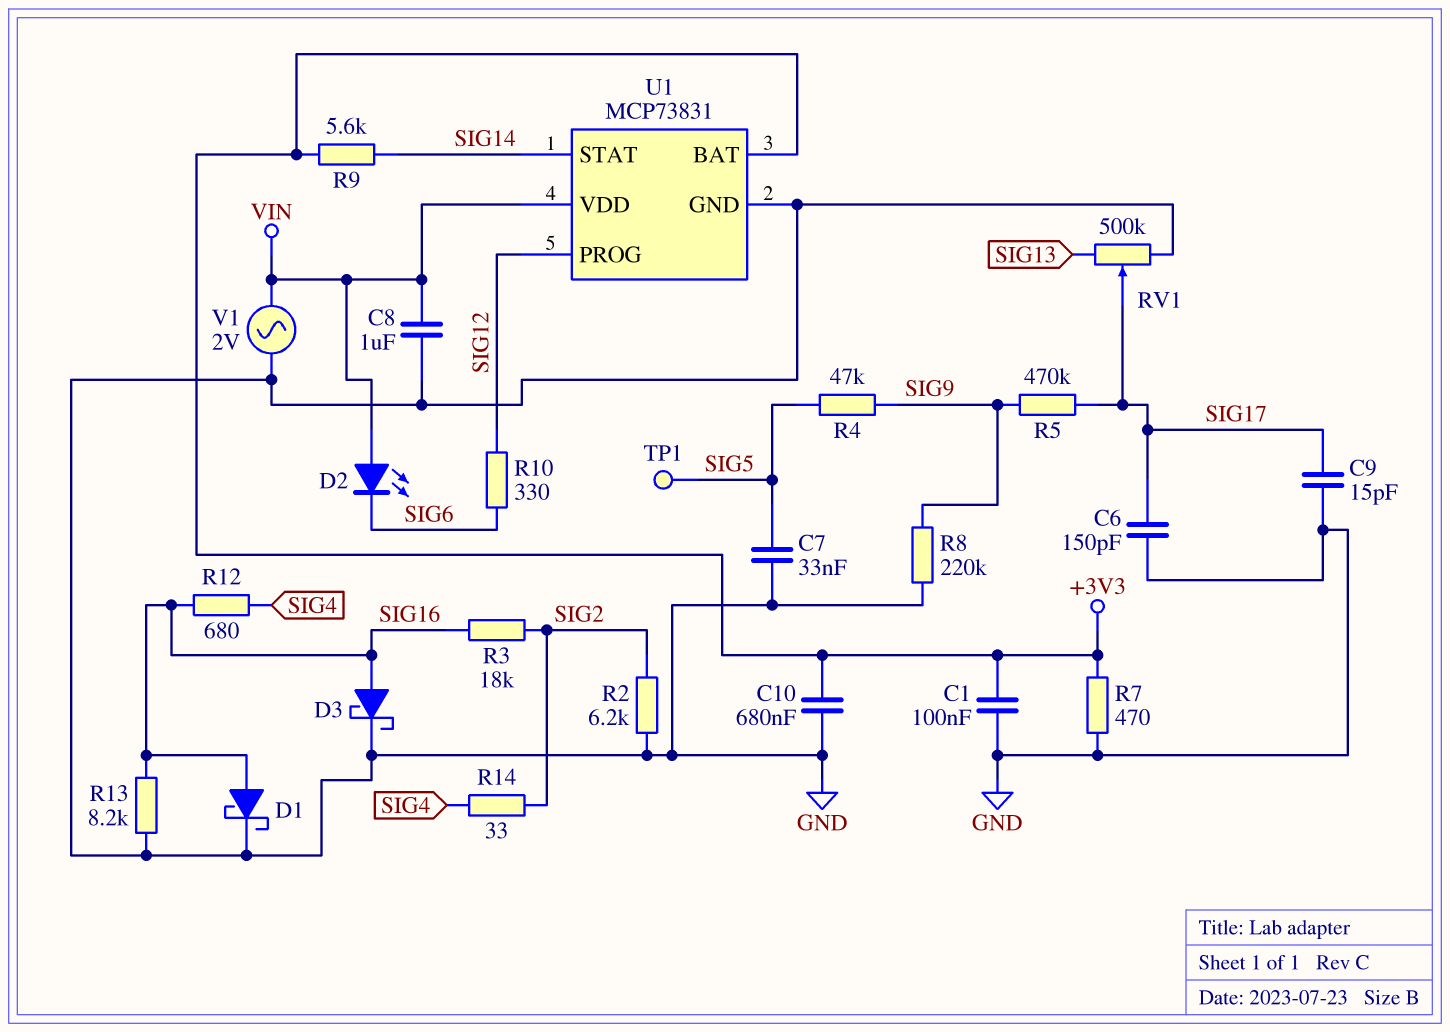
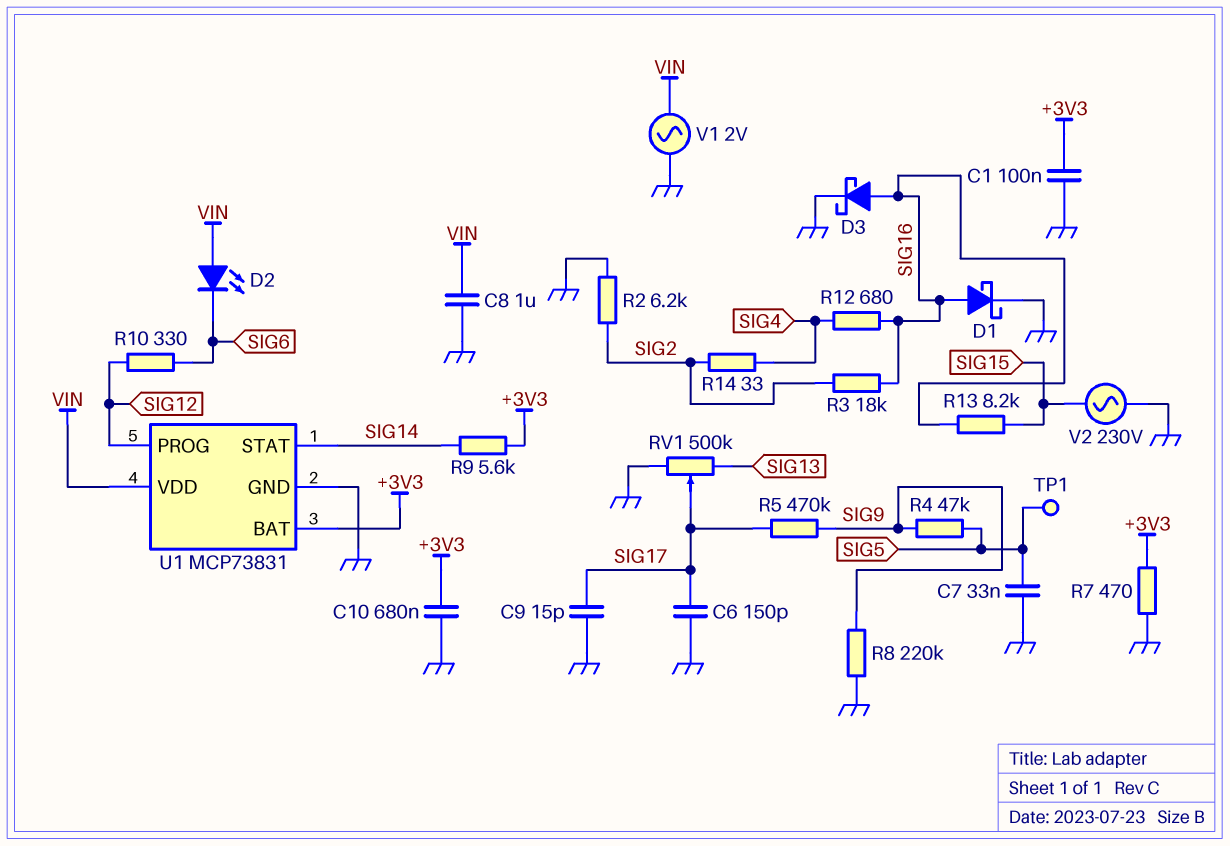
R13: 8.2k (GND, SIG16) -> 8.2k (SIG15, SIG16)
V2: none -> AC 230V (GND, SIG15)

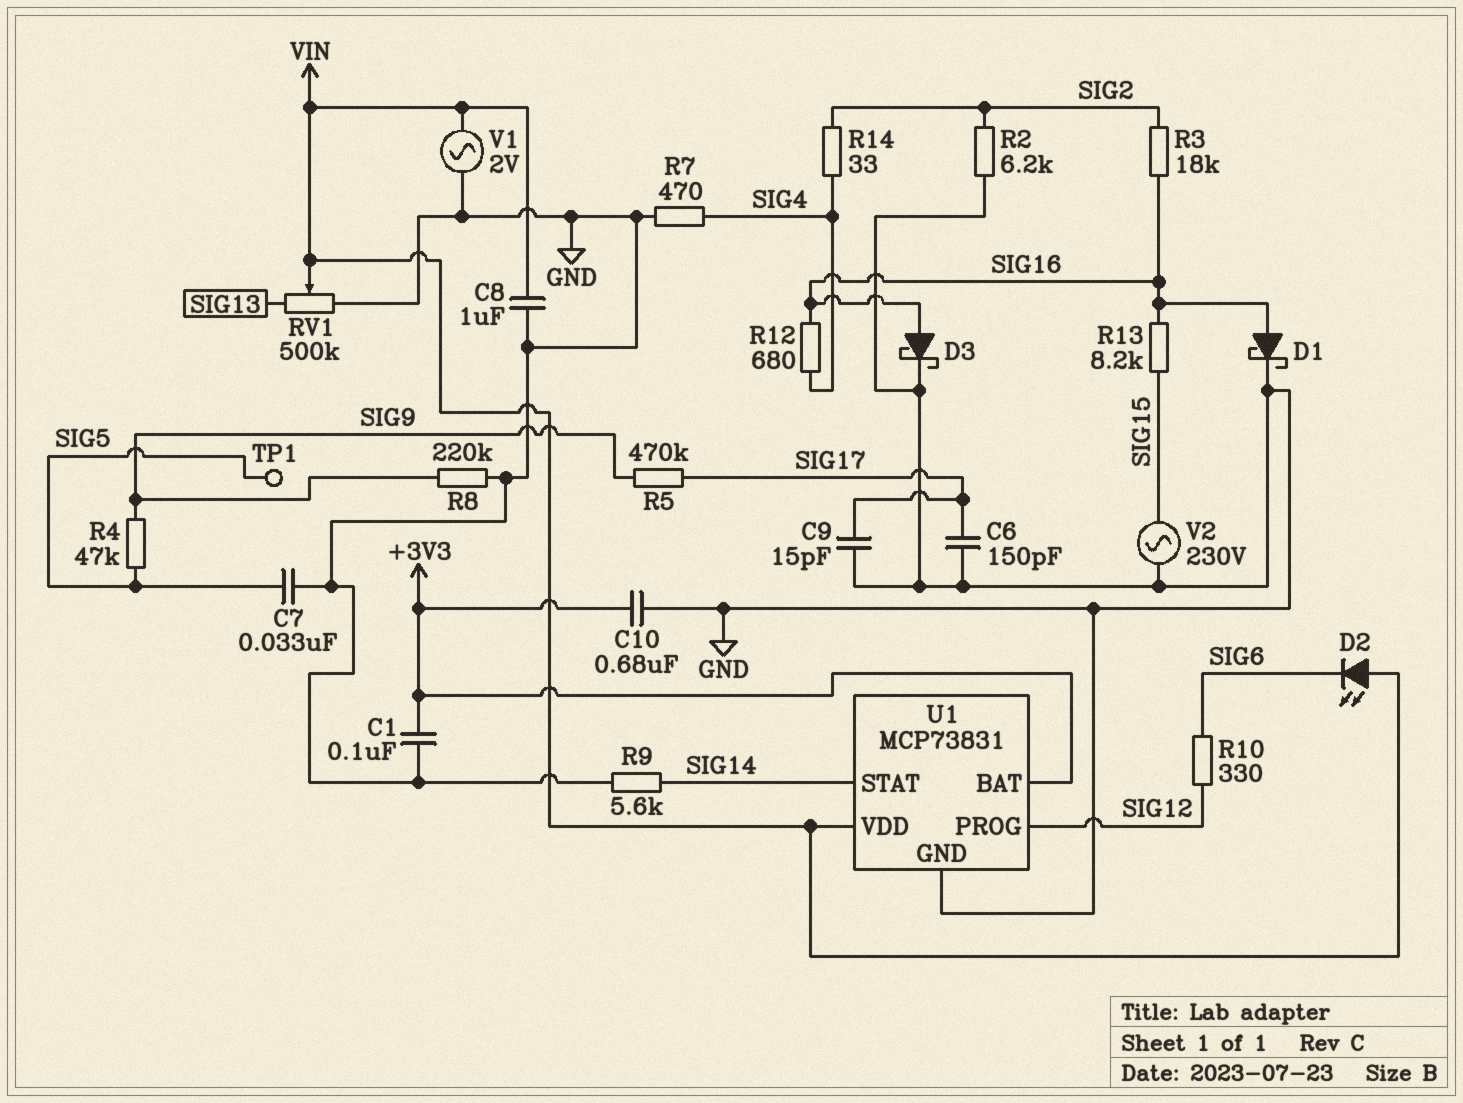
R7: 470 (+3V3, GND) -> 470 (GND, SIG4)
R9: 5.6k (+3V3, SIG14) -> 5.6k (GND, SIG14)
RV1: 500k (GND, SIG13, wiper SIG17) -> 500k (GND, SIG13, wiper VIN)

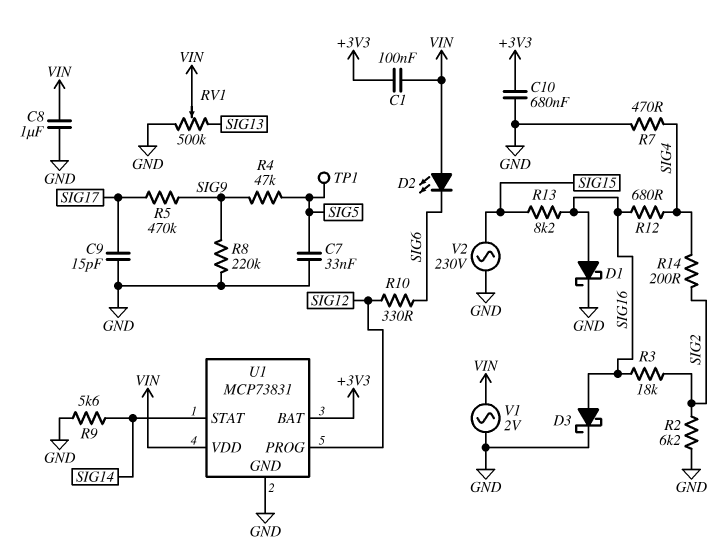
C1: 100nF (+3V3, GND) -> 100nF (+3V3, VIN)
C6: 150pF (GND, SIG17) -> none
R14: 33 (SIG2, SIG4) -> 200 (SIG2, SIG4)

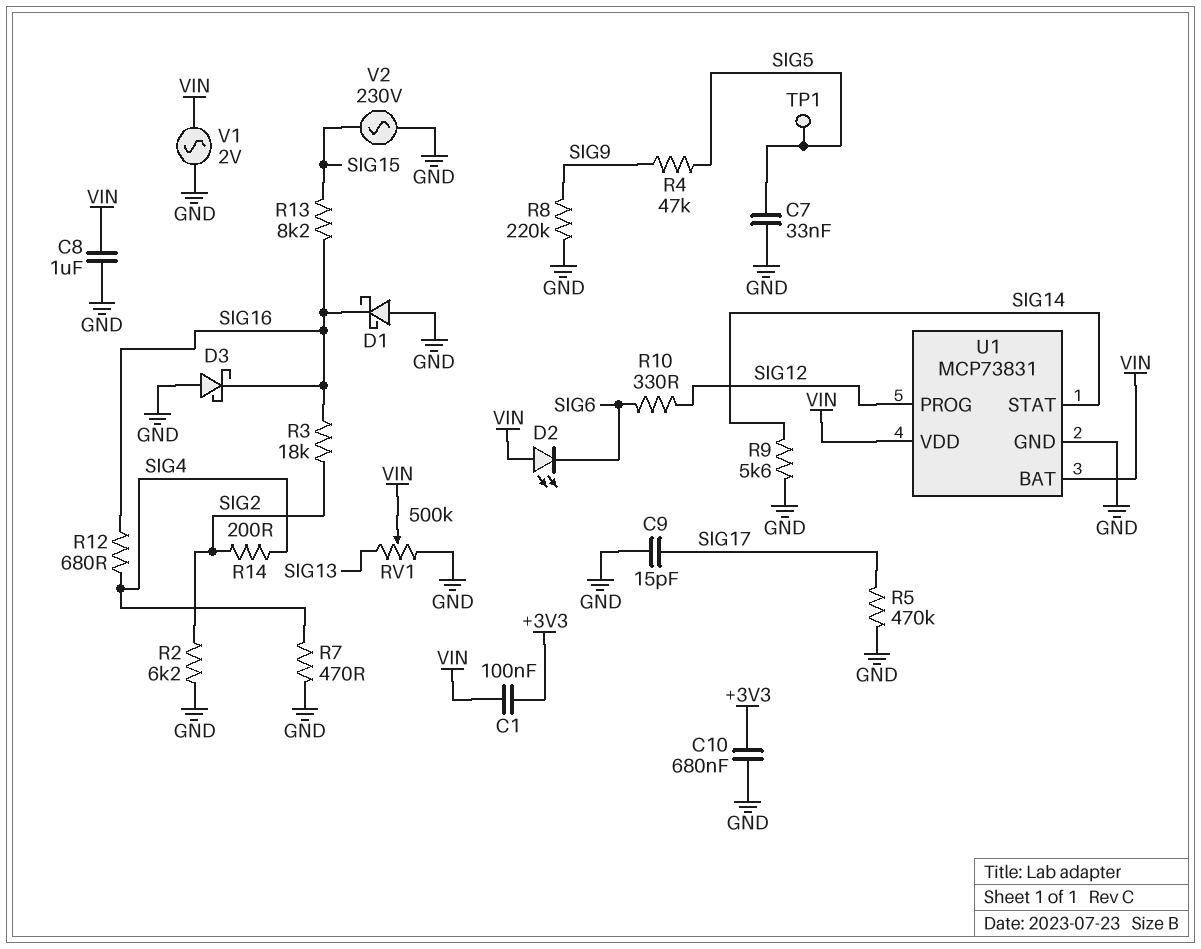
D1: schottky (A SIG16, K GND) -> schottky (A GND, K SIG16)
D3: schottky (A SIG16, K GND) -> schottky (A GND, K SIG16)
R5: 470k (SIG9, SIG17) -> 470k (GND, SIG17)
U1 pin BAT: +3V3 -> VIN

